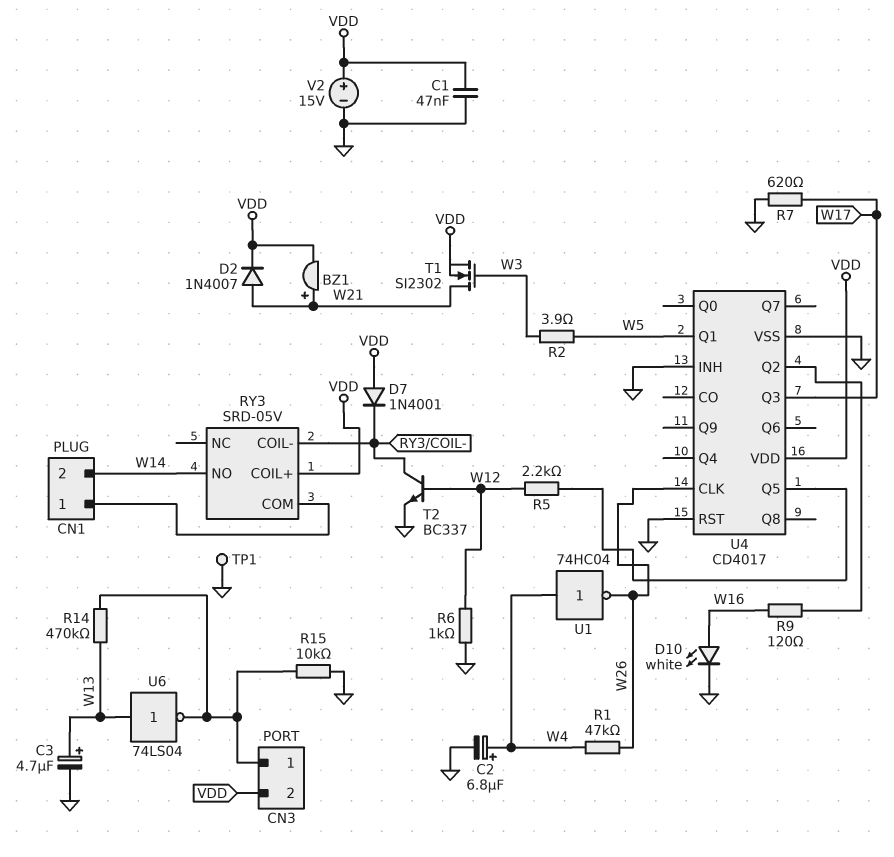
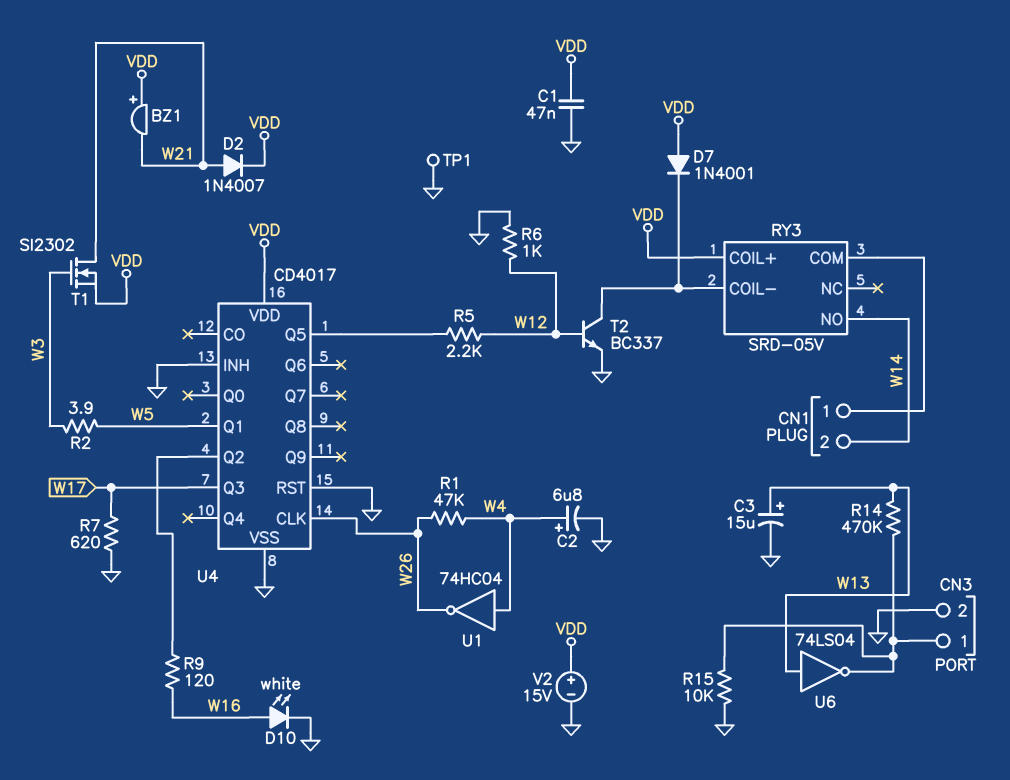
BZ1: buzzer (plus W21, minus VDD) -> buzzer (plus VDD, minus W21)
C3: 4.7uF (plus W13, minus GND) -> 15uF (plus W13, minus GND)
CN3 pin 2: VDD -> GND

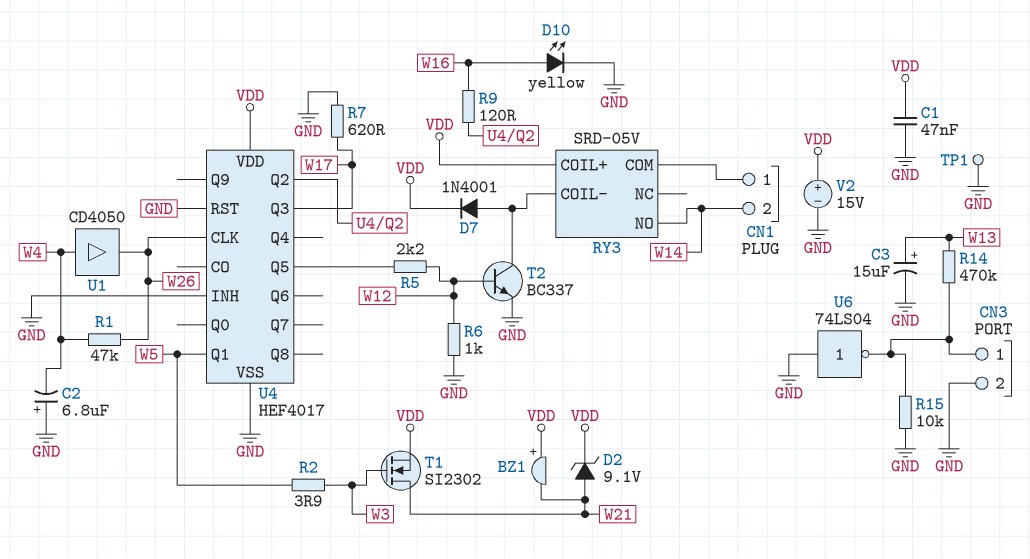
C2: 6.8uF (plus W4, minus GND) -> 6.8uF (plus GND, minus W4)
D2: diode 1N4007 (A W21, K VDD) -> zener 9.1V (A W21, K VDD)
D7: diode 1N4001 (A VDD, K RY3/COIL-) -> diode 1N4001 (A RY3/COIL-, K VDD)
D10: LED white (A W16, K GND) -> LED yellow (A W16, K GND)
U1: NOT 74HC04 (in W4, out W26) -> buffer CD4050 (in W4, out W26)
U4: CD4017 -> HEF4017
U6: NOT 74LS04 (in W13, out CN3/1) -> NOT 74LS04 (in GND, out CN3/1)

